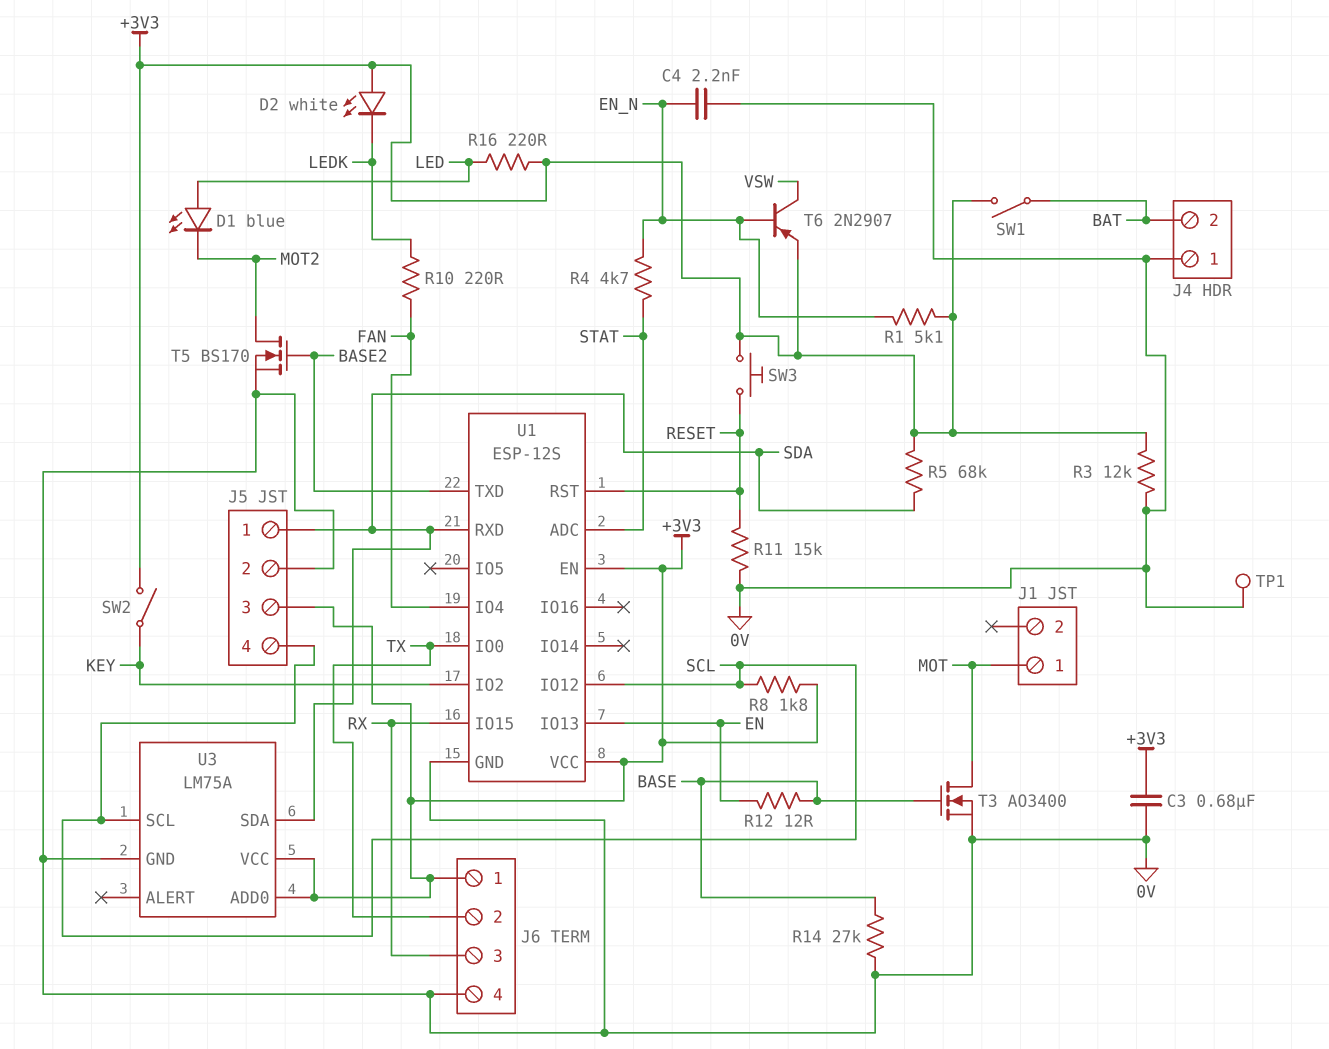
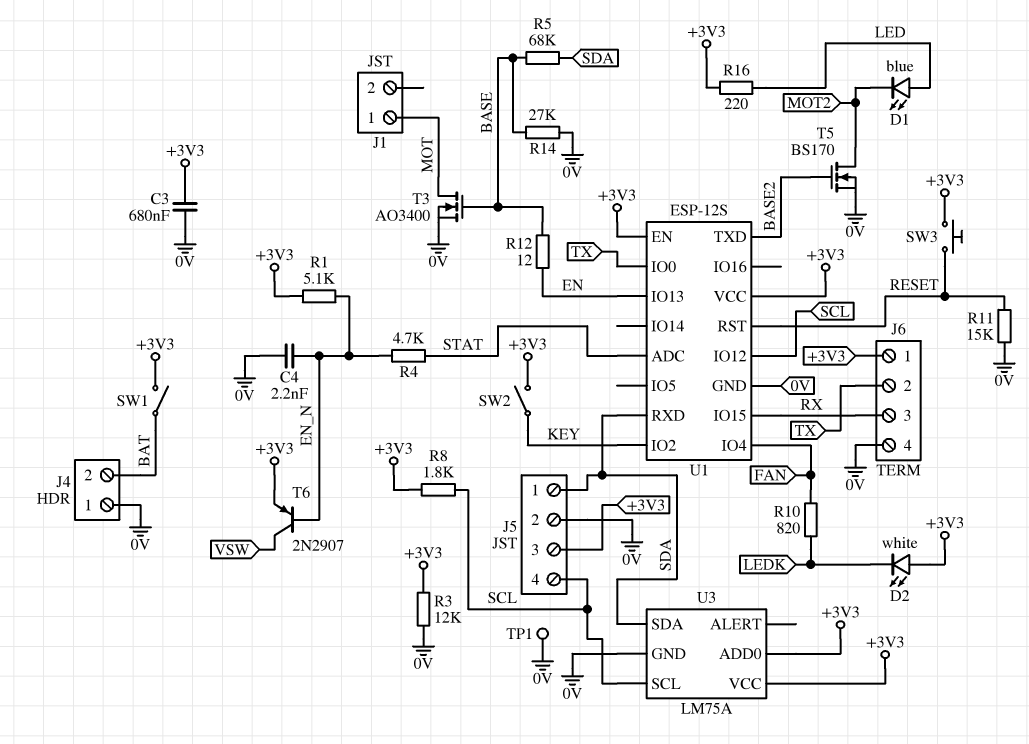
R5: 68k (+3V3, SDA) -> 68k (BASE, SDA)
R10: 220 (FAN, LEDK) -> 820 (FAN, LEDK)

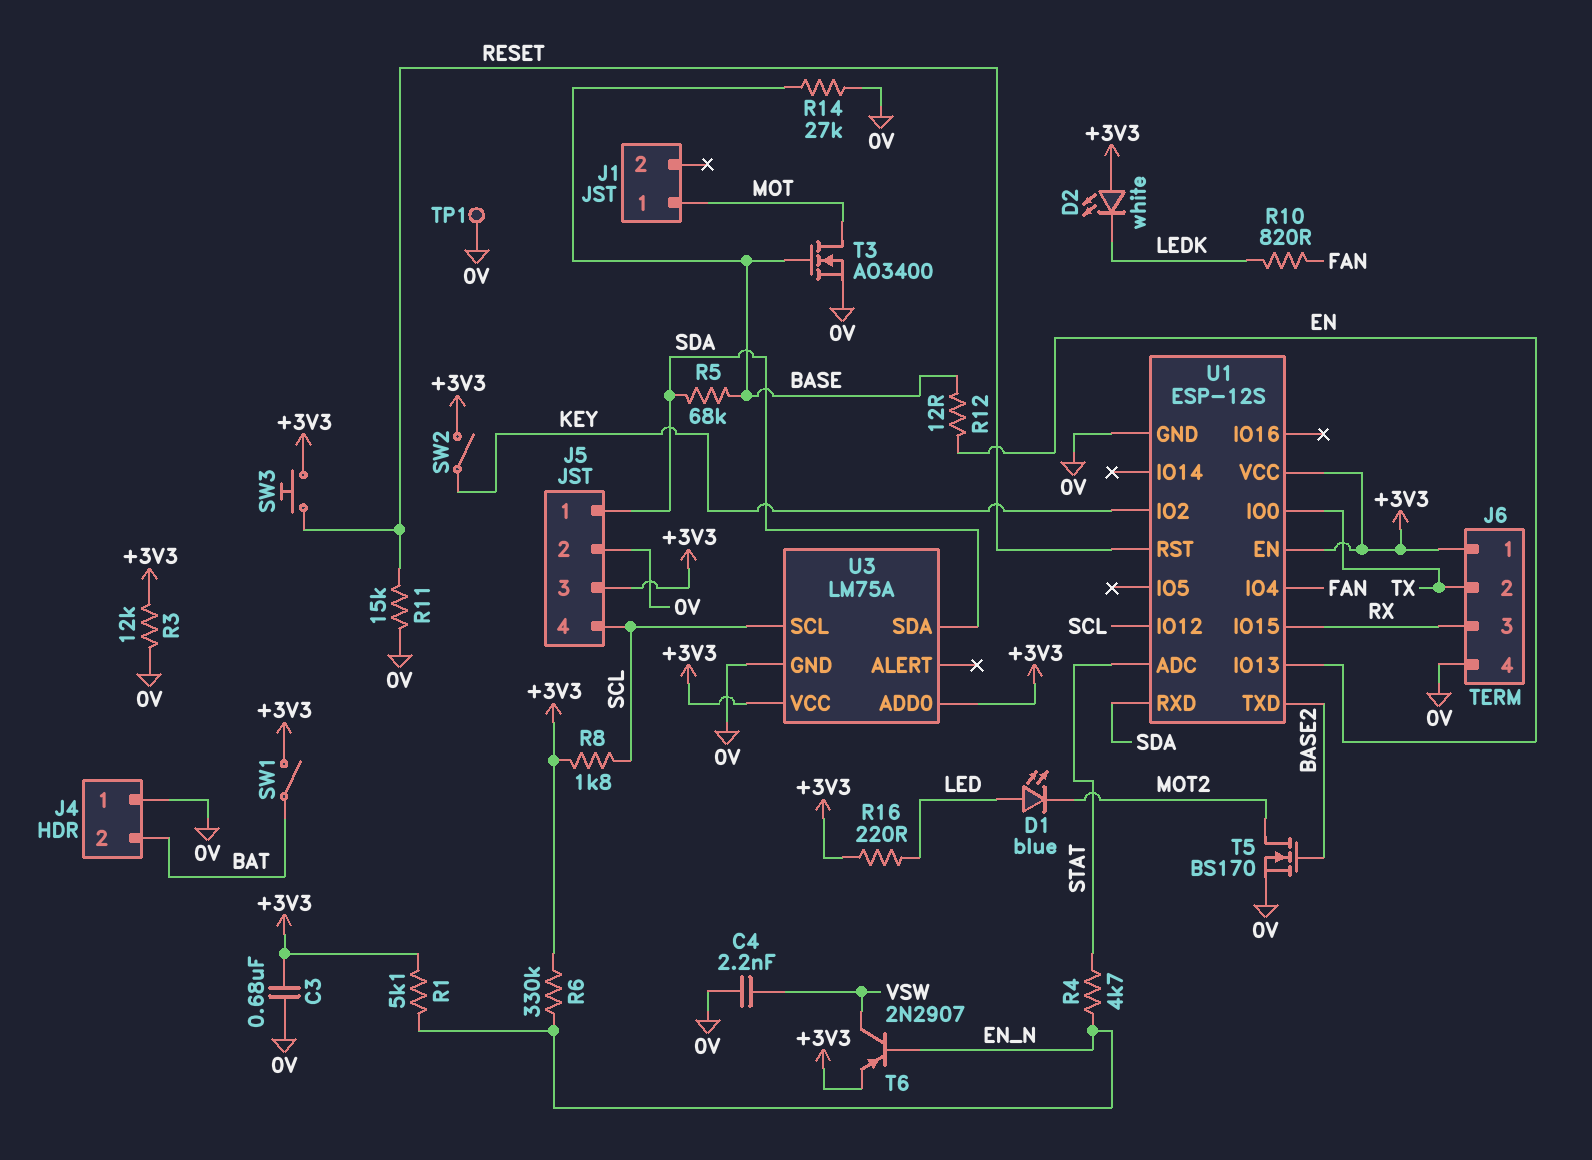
C4: 2.2nF (0V, EN_N) -> 2.2nF (0V, VSW)
R6: none -> 330k (+3V3, EN_N)

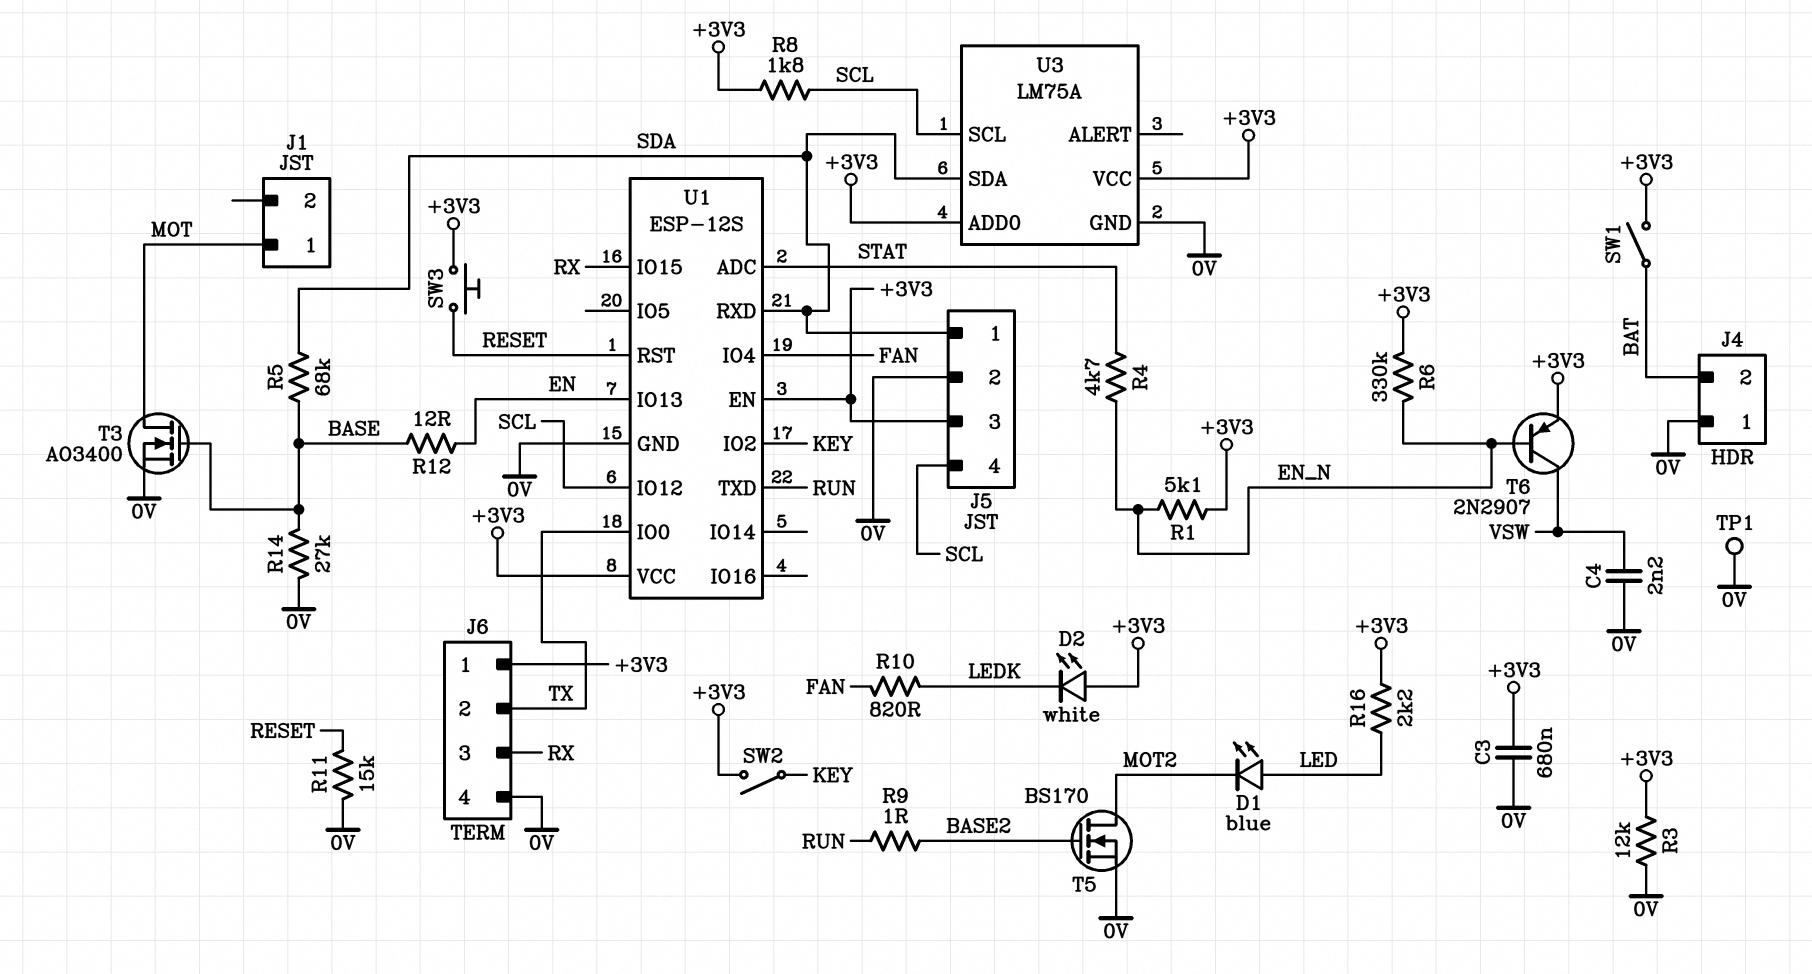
R9: none -> 1 (BASE2, RUN)
R16: 220 (+3V3, LED) -> 2.2k (+3V3, LED)
U1 pin TXD: BASE2 -> RUN

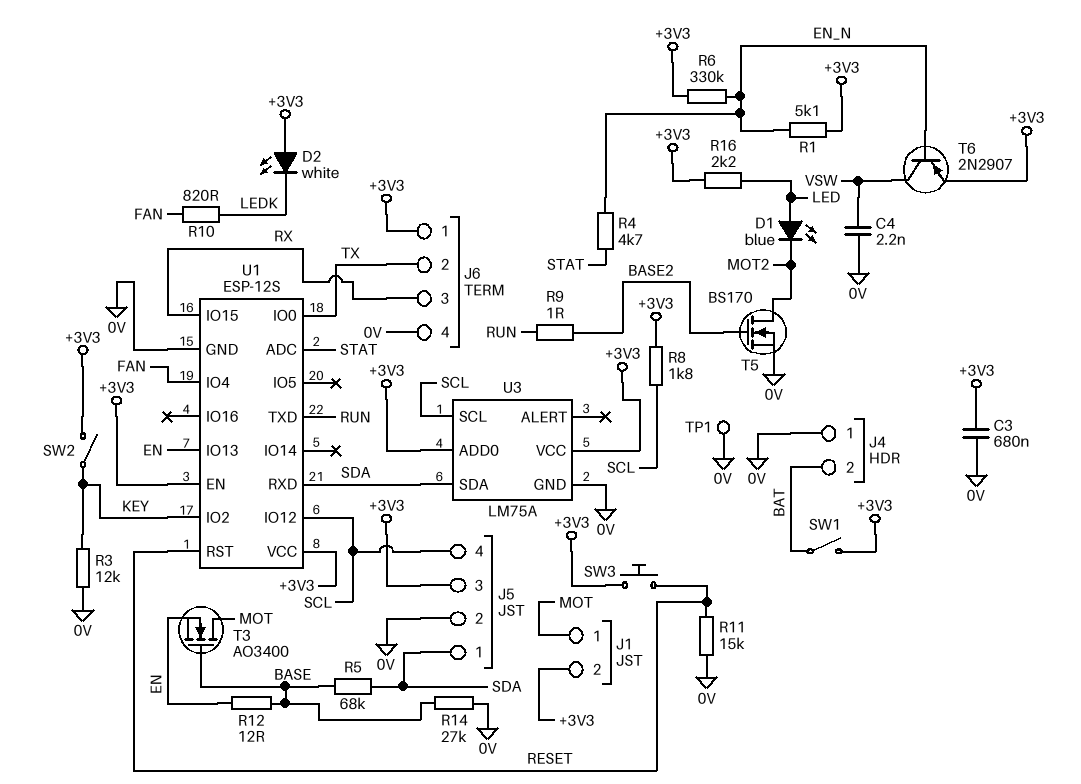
J1 pin 2: none -> +3V3
R3: 12k (+3V3, 0V) -> 12k (0V, KEY)
T3: NMOS AO3400 (G BASE, D MOT, S 0V) -> NMOS AO3400 (G BASE, D MOT, S EN)

